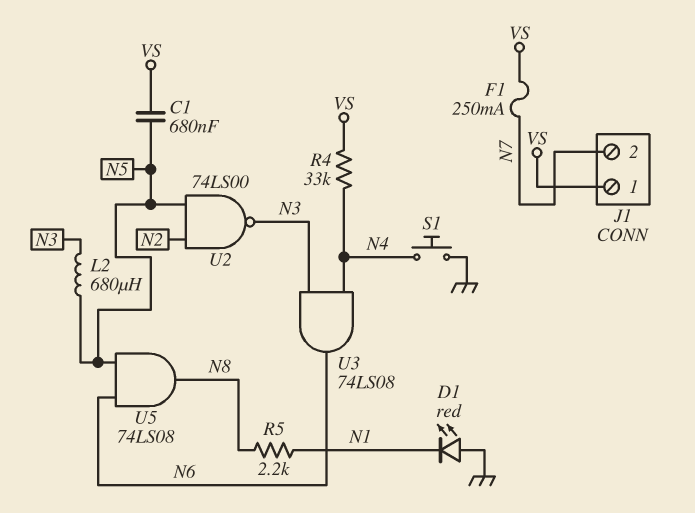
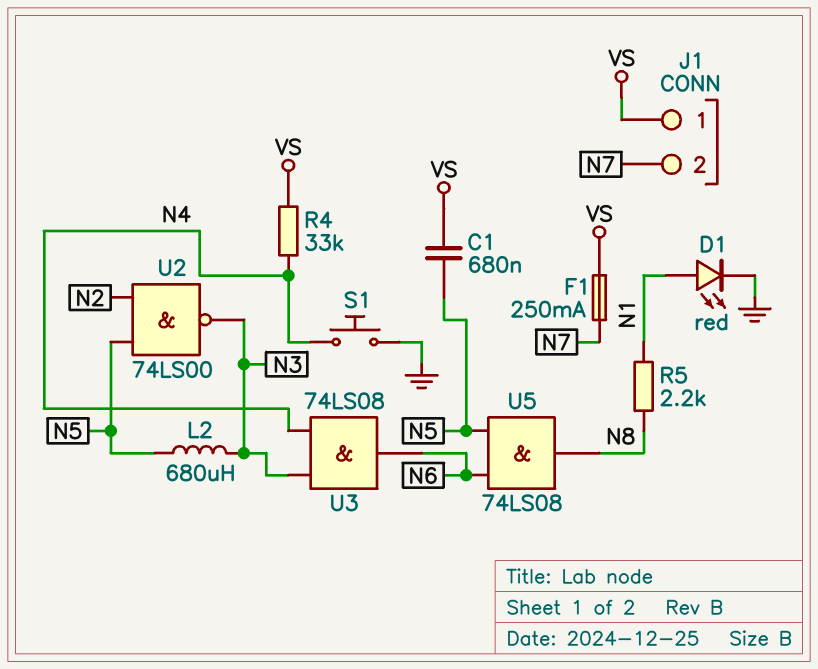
D1: LED red (A GND, K N1) -> LED red (A N1, K GND)

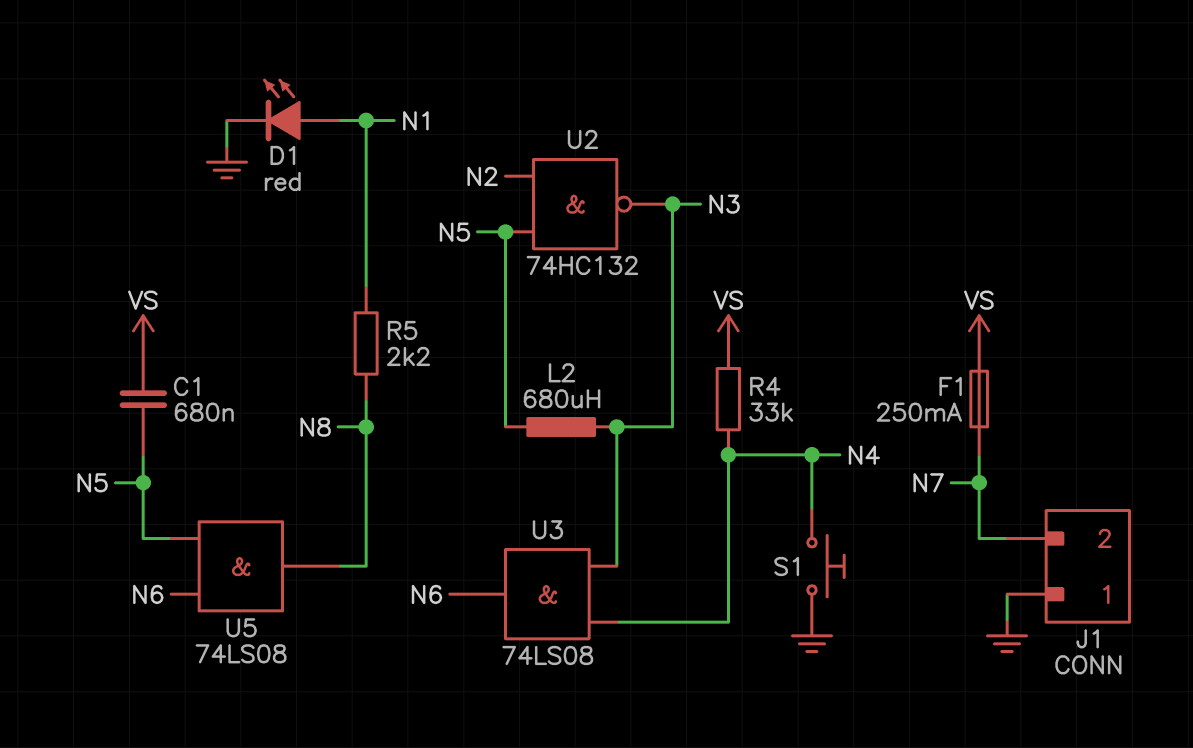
J1 pin 1: VS -> GND
U2: NAND 74LS00 (in N2, in N5, out N3) -> NAND 74HC132 (in N2, in N5, out N3)

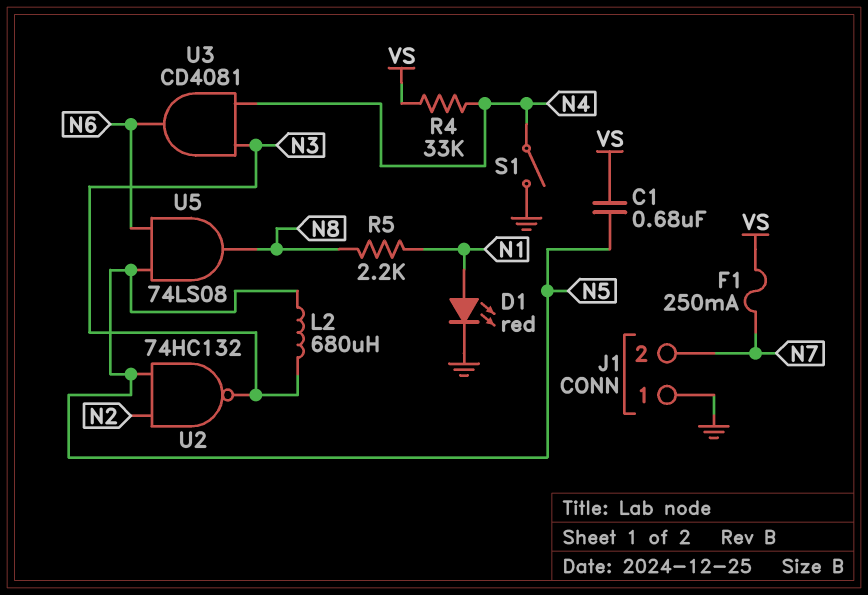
S1: button (GND, N4) -> switch (GND, N4)
U3: AND 74LS08 (in N3, in N4, out N6) -> AND CD4081 (in N3, in N4, out N6)

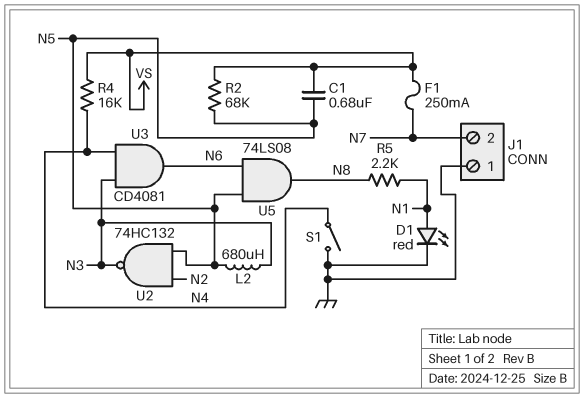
R2: none -> 68k (N5, VS)
R4: 33k (N4, VS) -> 16k (N4, VS)

